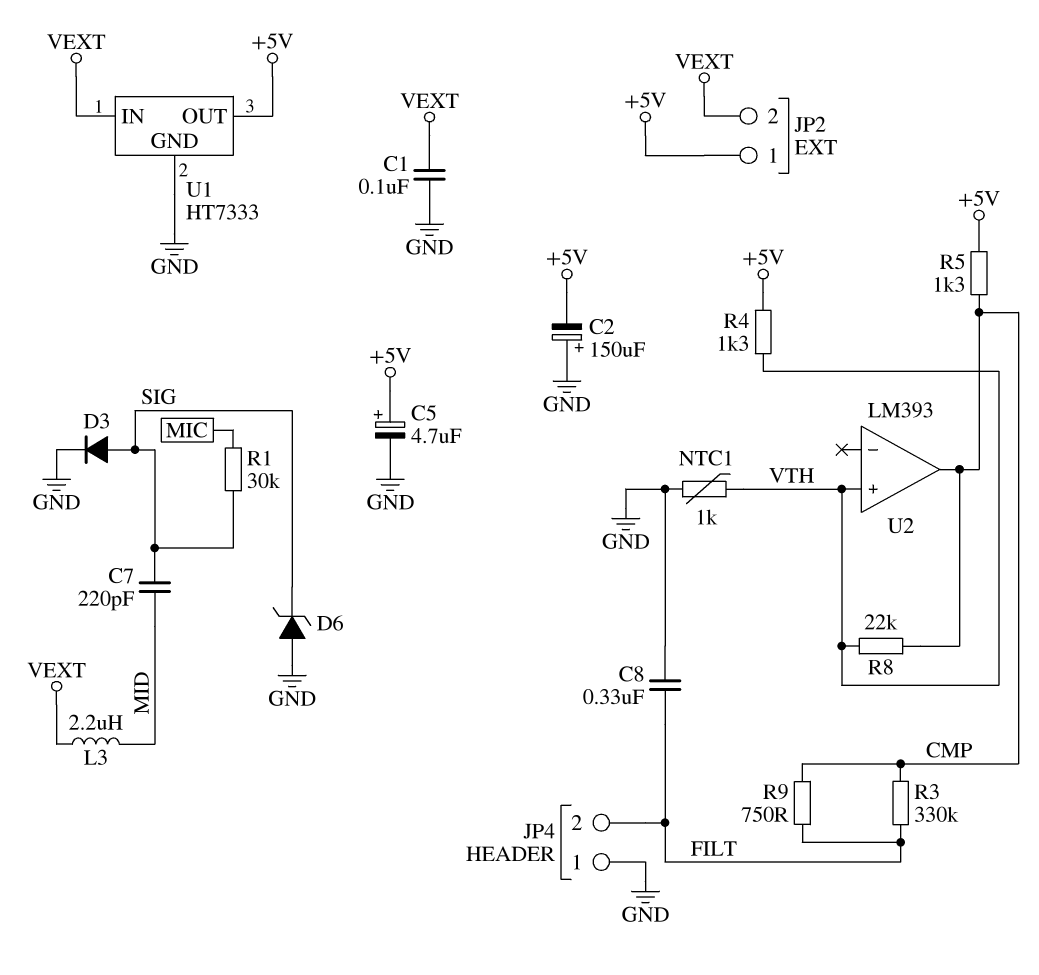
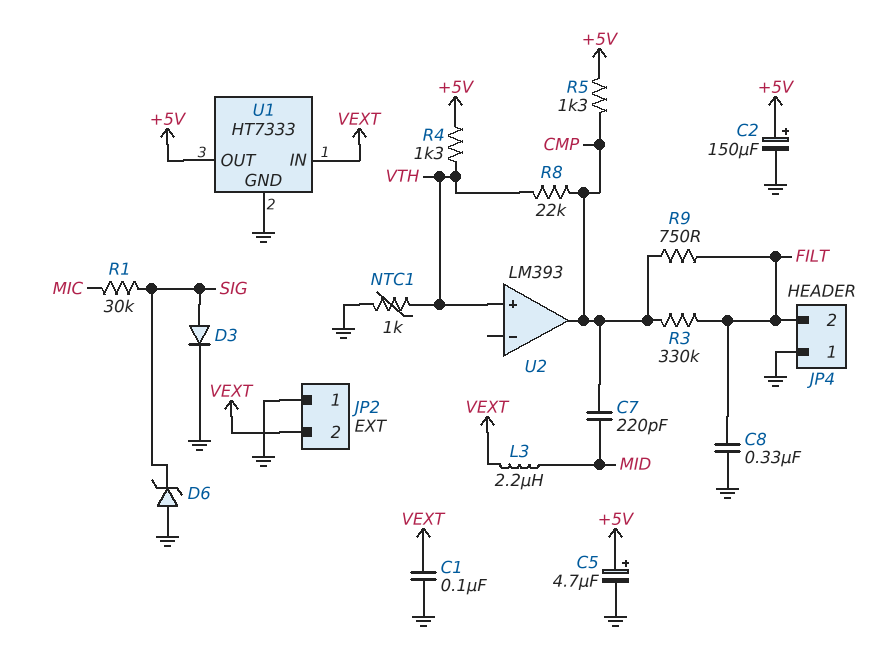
C2: 150uF (plus GND, minus +5V) -> 150uF (plus +5V, minus GND)
C7: 220pF (MID, SIG) -> 220pF (CMP, MID)
JP2 pin 1: +5V -> GND

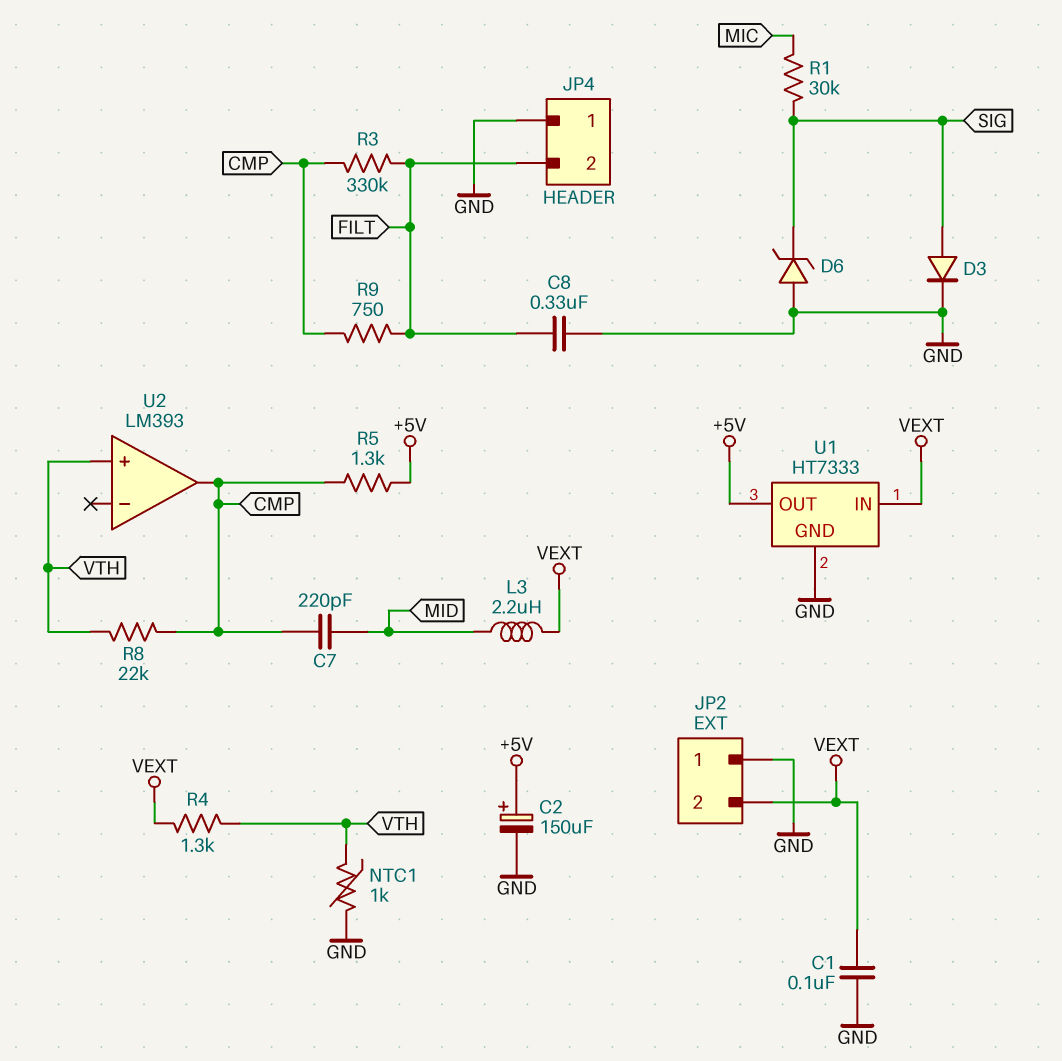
C5: 4.7uF (plus +5V, minus GND) -> none
R4: 1.3k (+5V, VTH) -> 1.3k (VEXT, VTH)

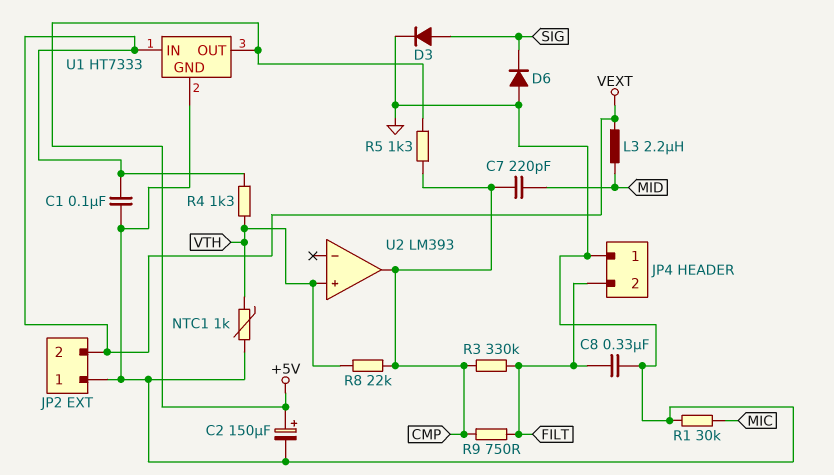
D6: zener (A GND, K SIG) -> diode (A GND, K SIG)
R1: 30k (MIC, SIG) -> 30k (GND, MIC)

